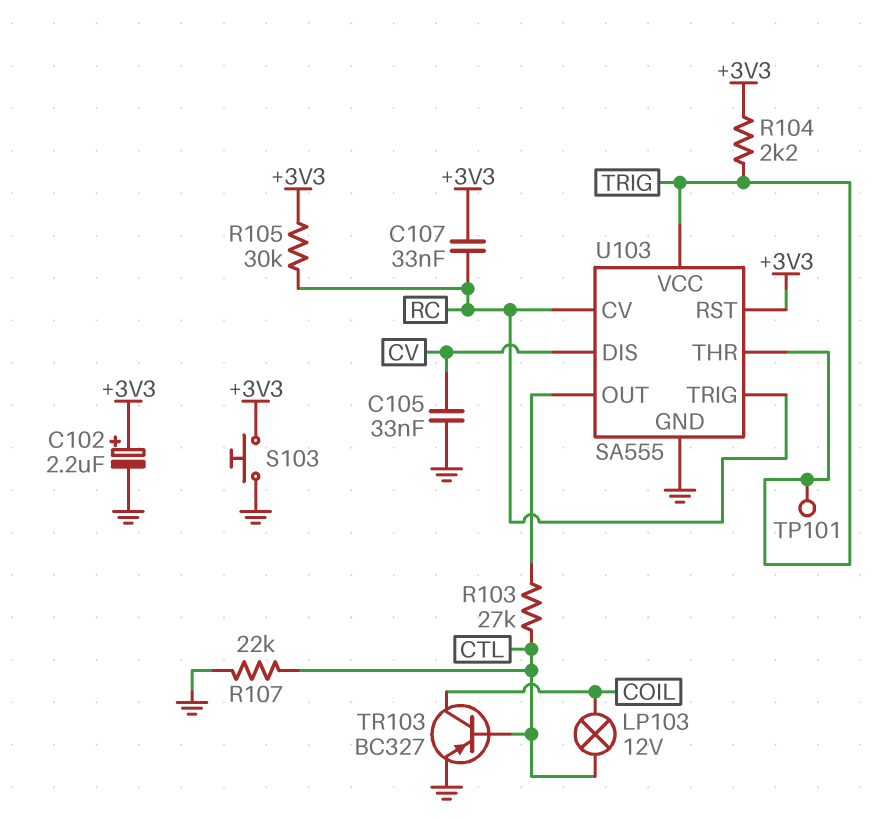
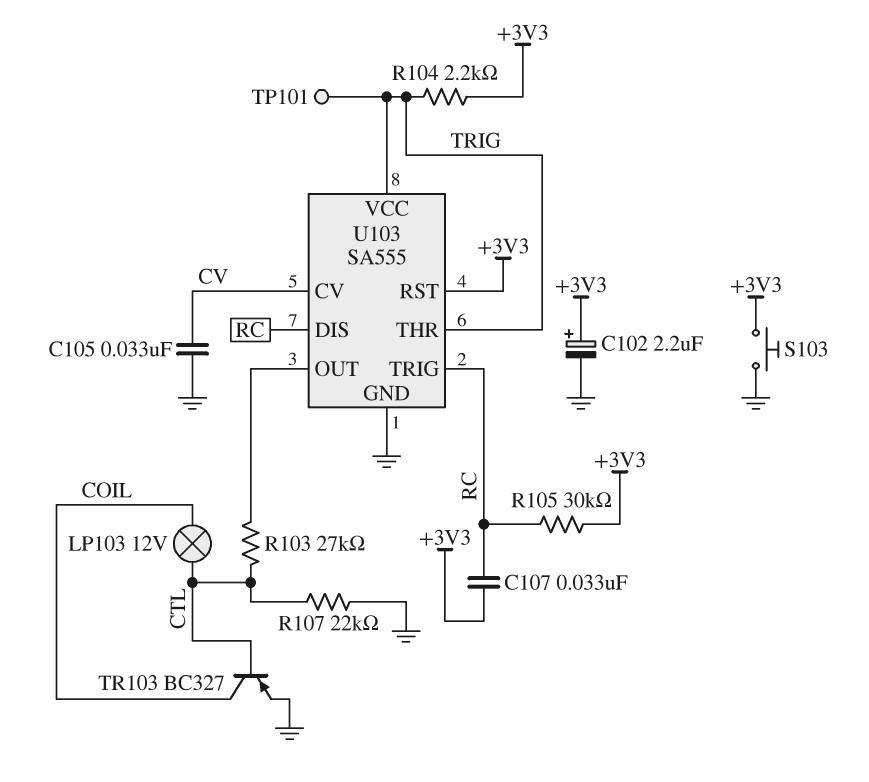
U103 pin CV: RC -> CV
U103 pin DIS: CV -> RC

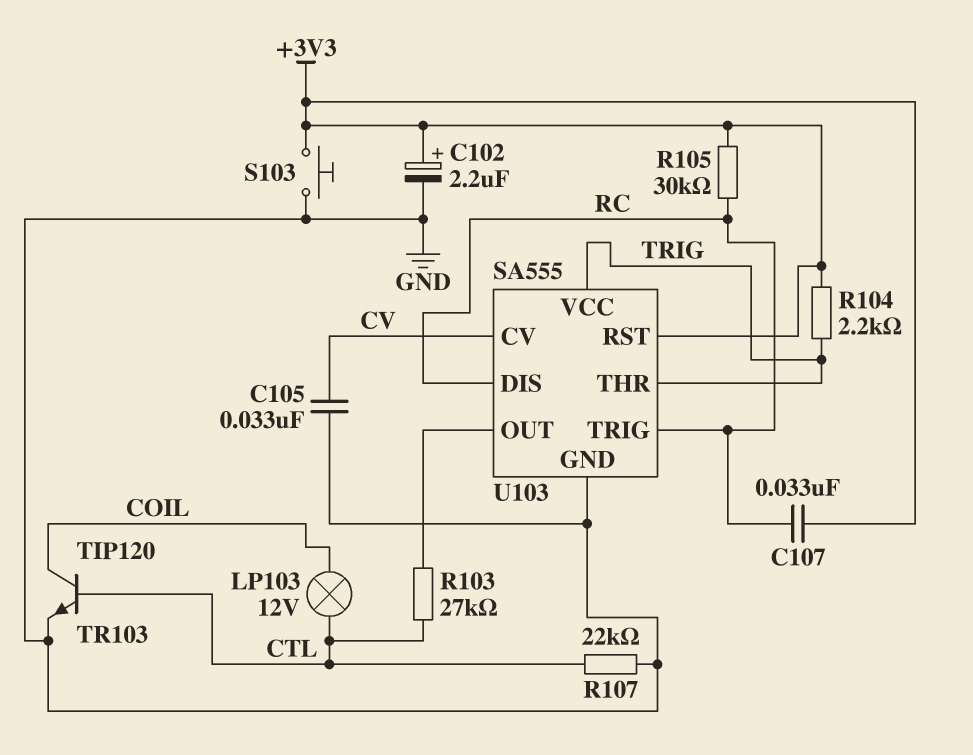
TP101: test point (TRIG) -> none
TR103: PNP BC327 (B CTL, C COIL, E GND) -> NPN TIP120 (B CTL, C COIL, E GND)

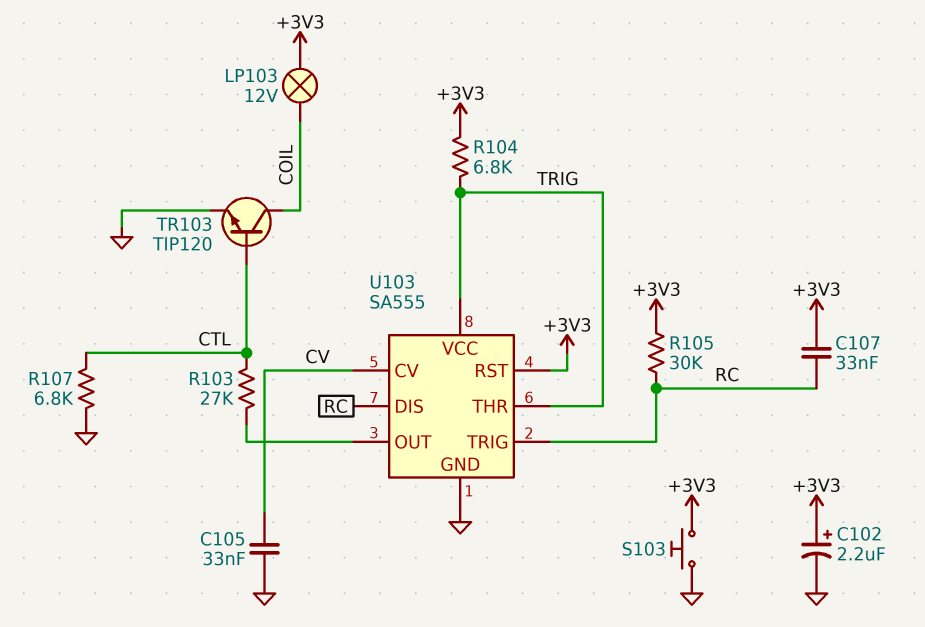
LP103: lamp 12V (COIL, CTL) -> lamp 12V (+3V3, COIL)
R104: 2.2k (+3V3, TRIG) -> 6.8k (+3V3, TRIG)
R107: 22k (CTL, GND) -> 6.8k (CTL, GND)

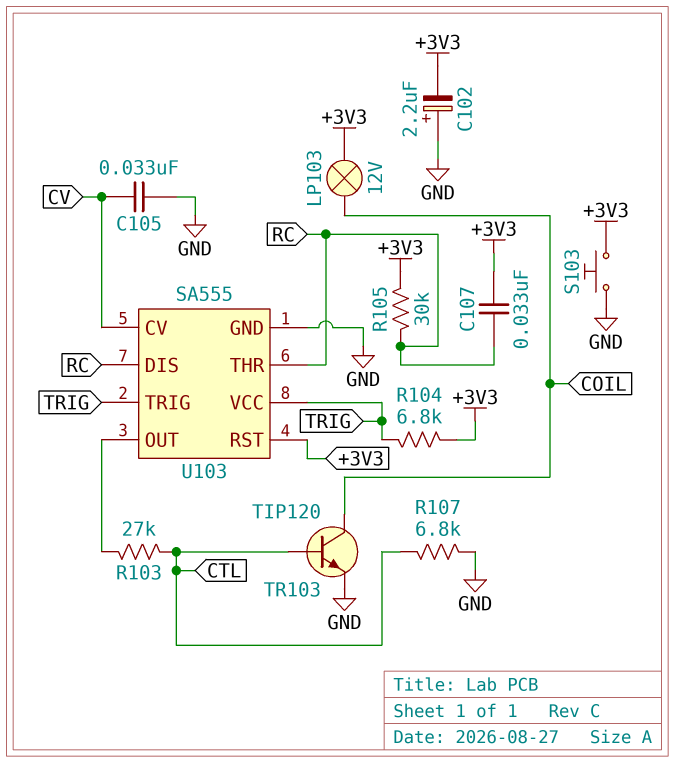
C102: 2.2uF (plus +3V3, minus GND) -> 2.2uF (plus GND, minus +3V3)
U103 pin THR: TRIG -> RC
U103 pin TRIG: RC -> TRIG

